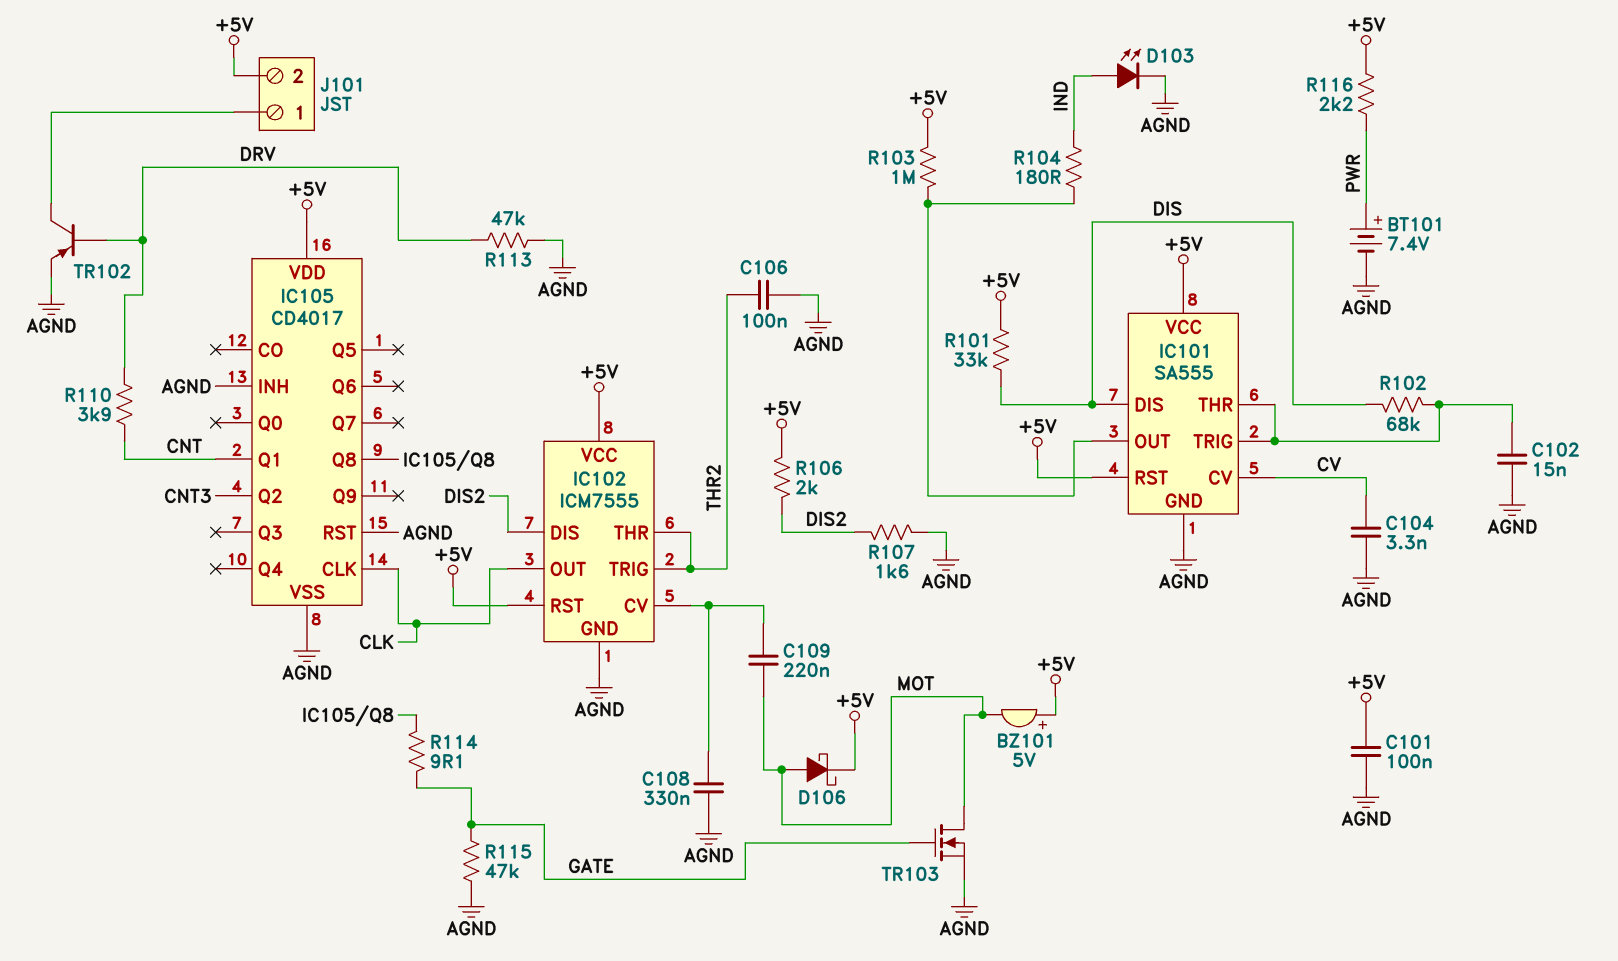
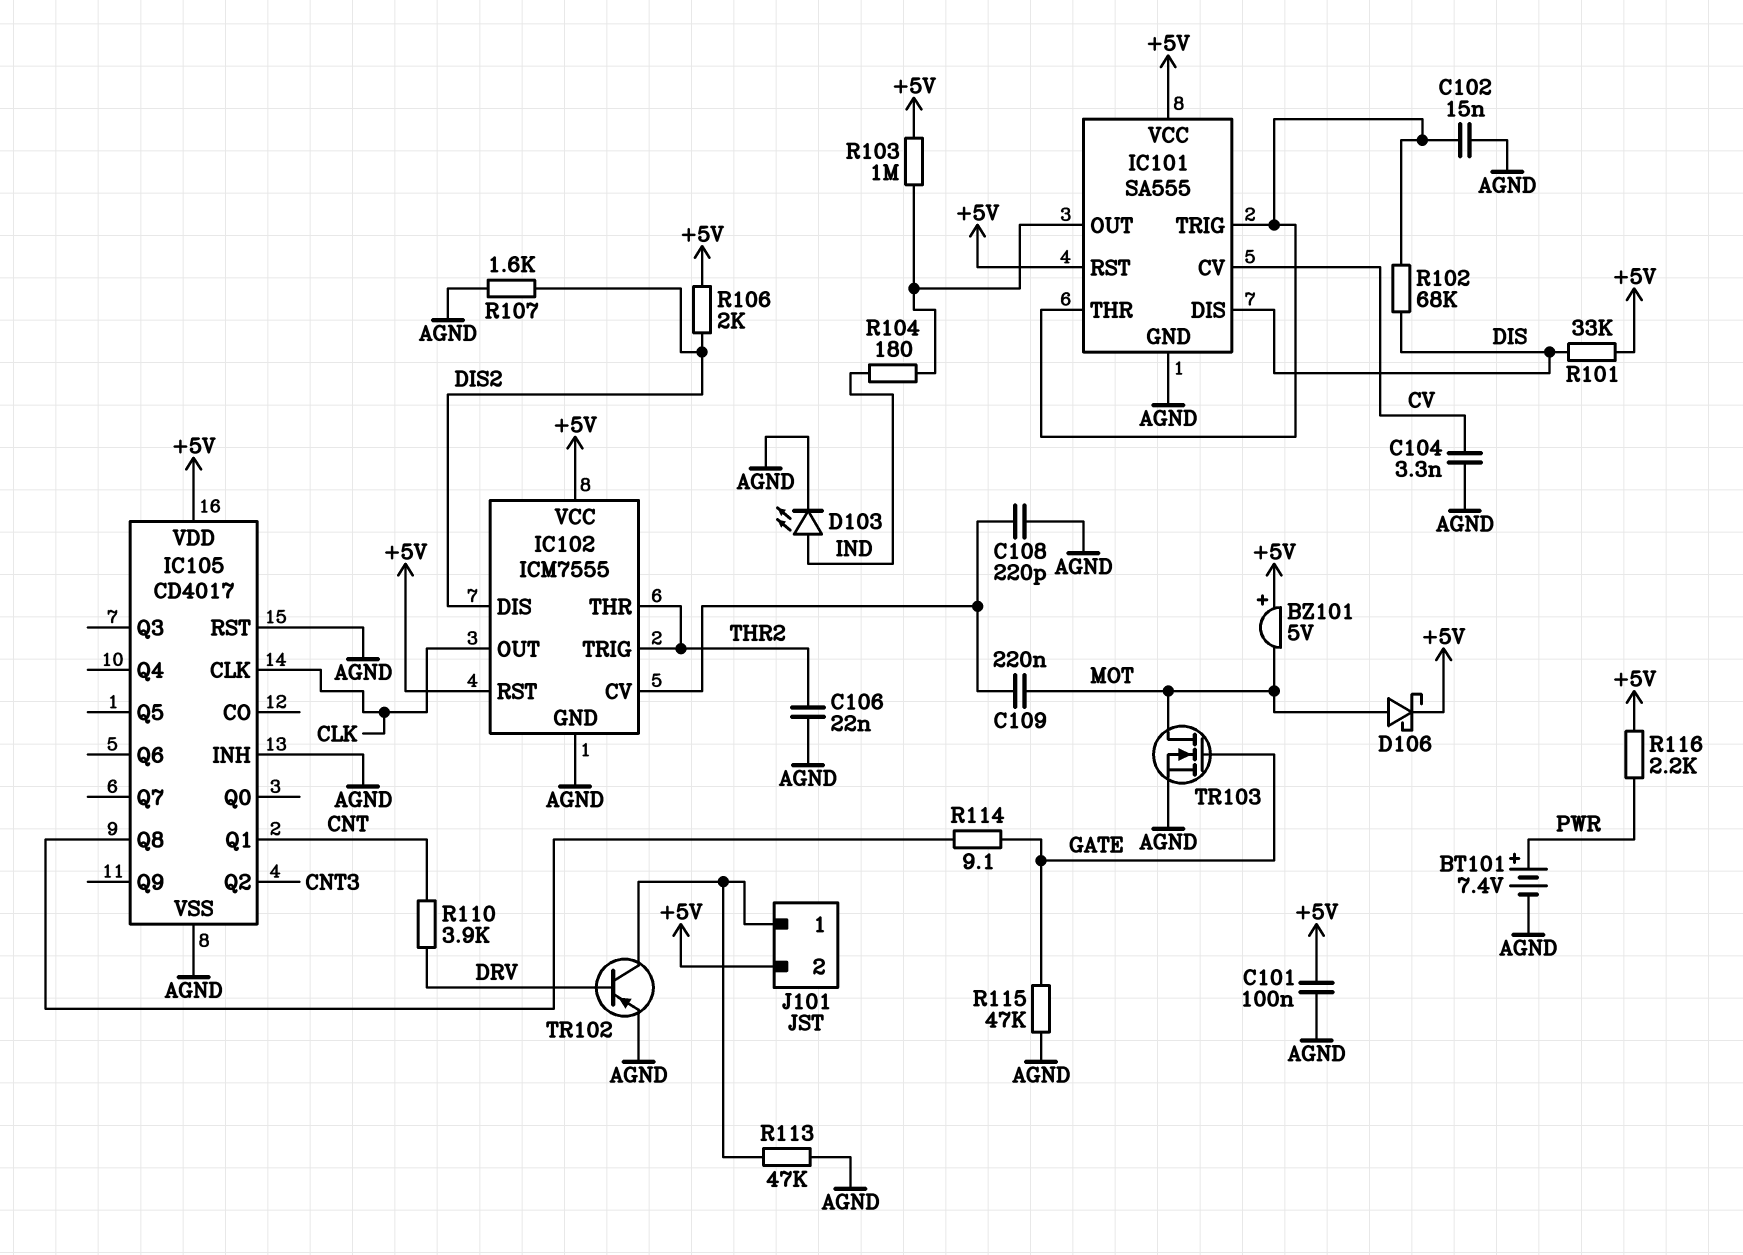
C106: 100nF (AGND, THR2) -> 22nF (AGND, THR2)
C108: 330nF (AGND, IC102/CV) -> 220pF (AGND, IC102/CV)
R113: 47k (AGND, DRV) -> 47k (AGND, J101/1)

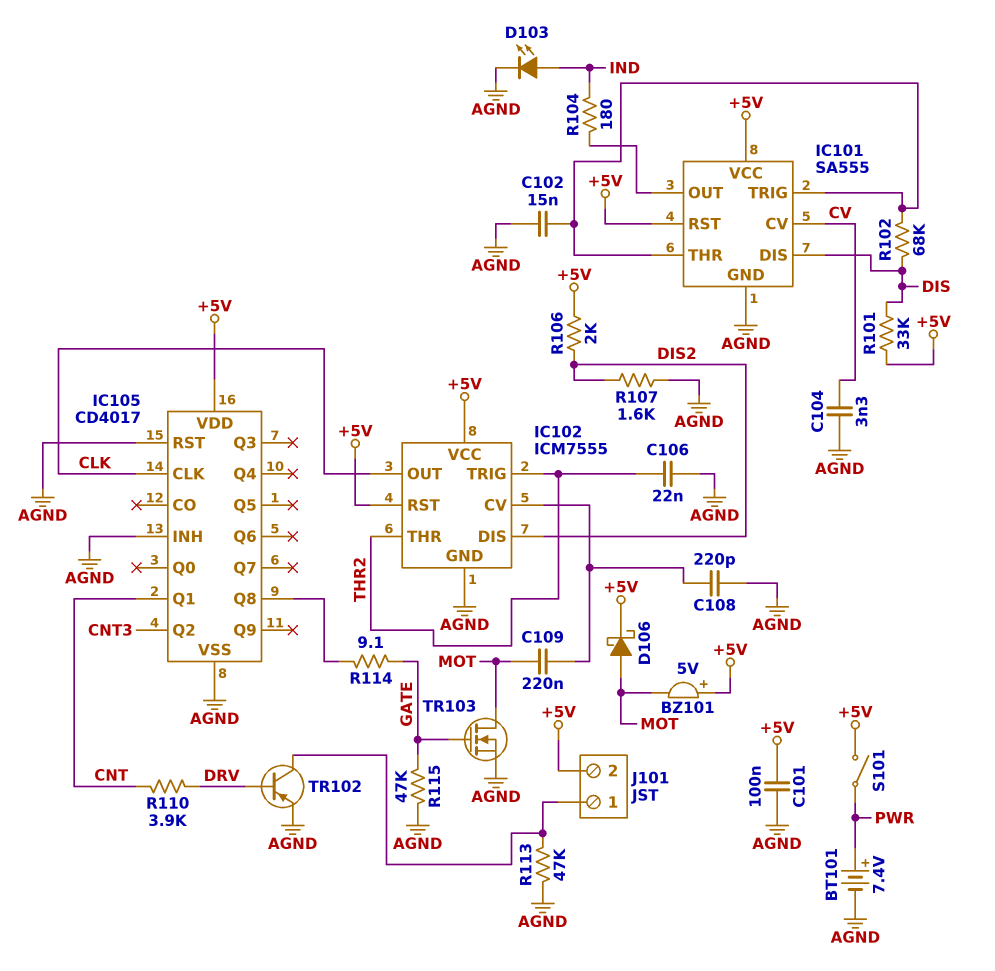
R103: 1M (+5V, IC101/OUT) -> none
R116: 2.2k (+5V, PWR) -> none
S101: none -> switch (+5V, PWR)

